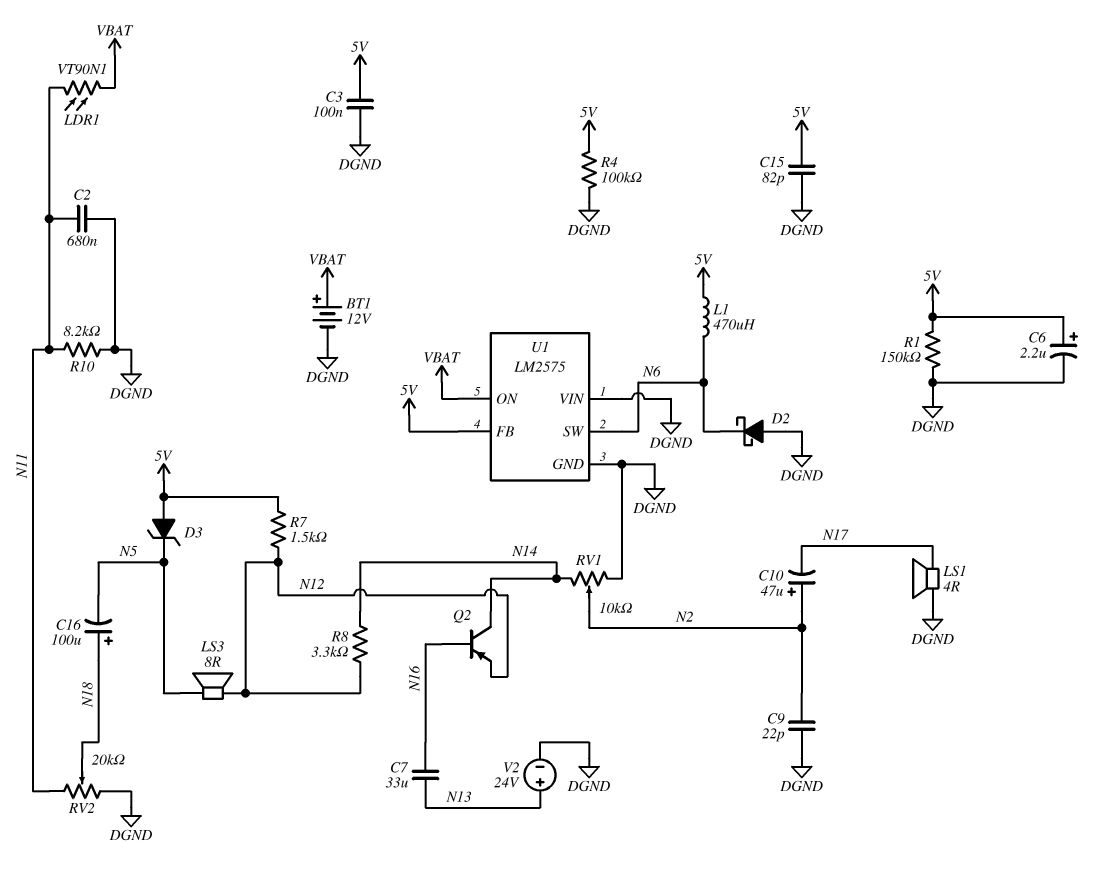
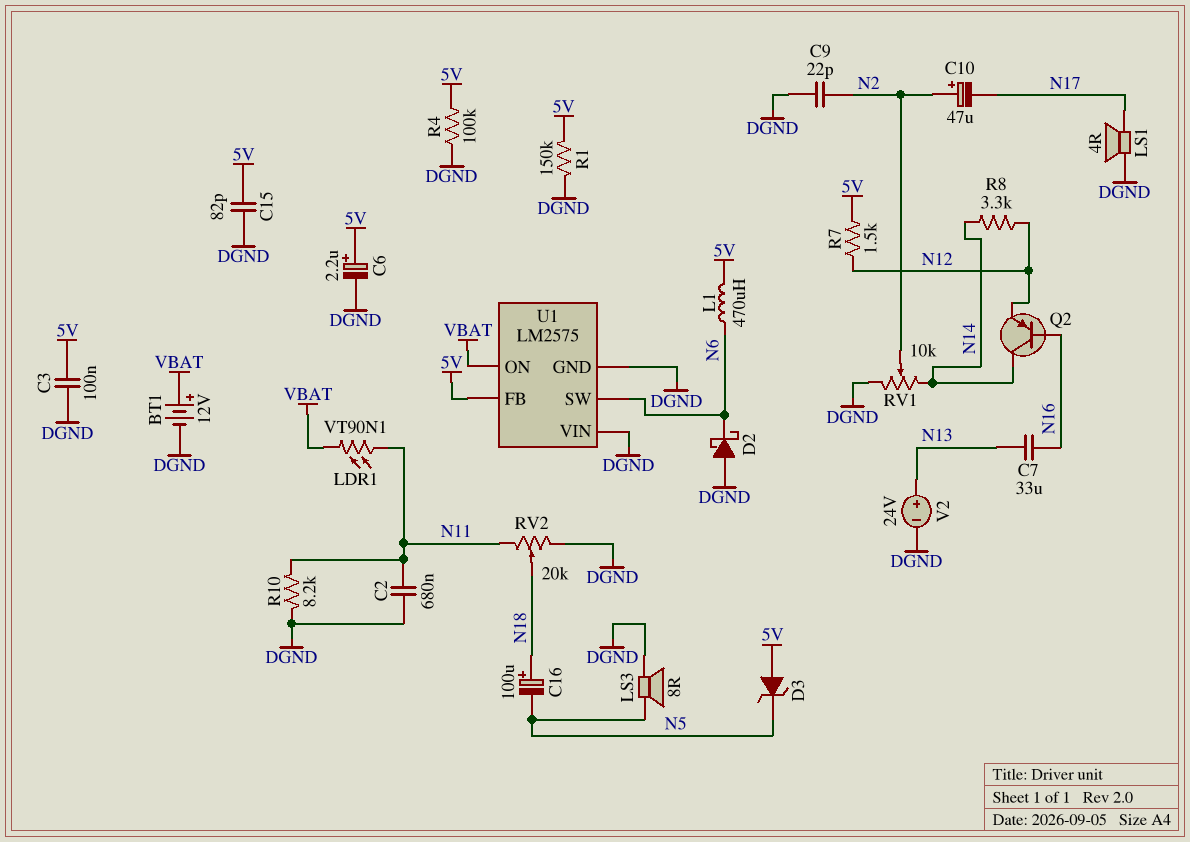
LS3: speaker 8R (N5, N12) -> speaker 8R (DGND, N5)

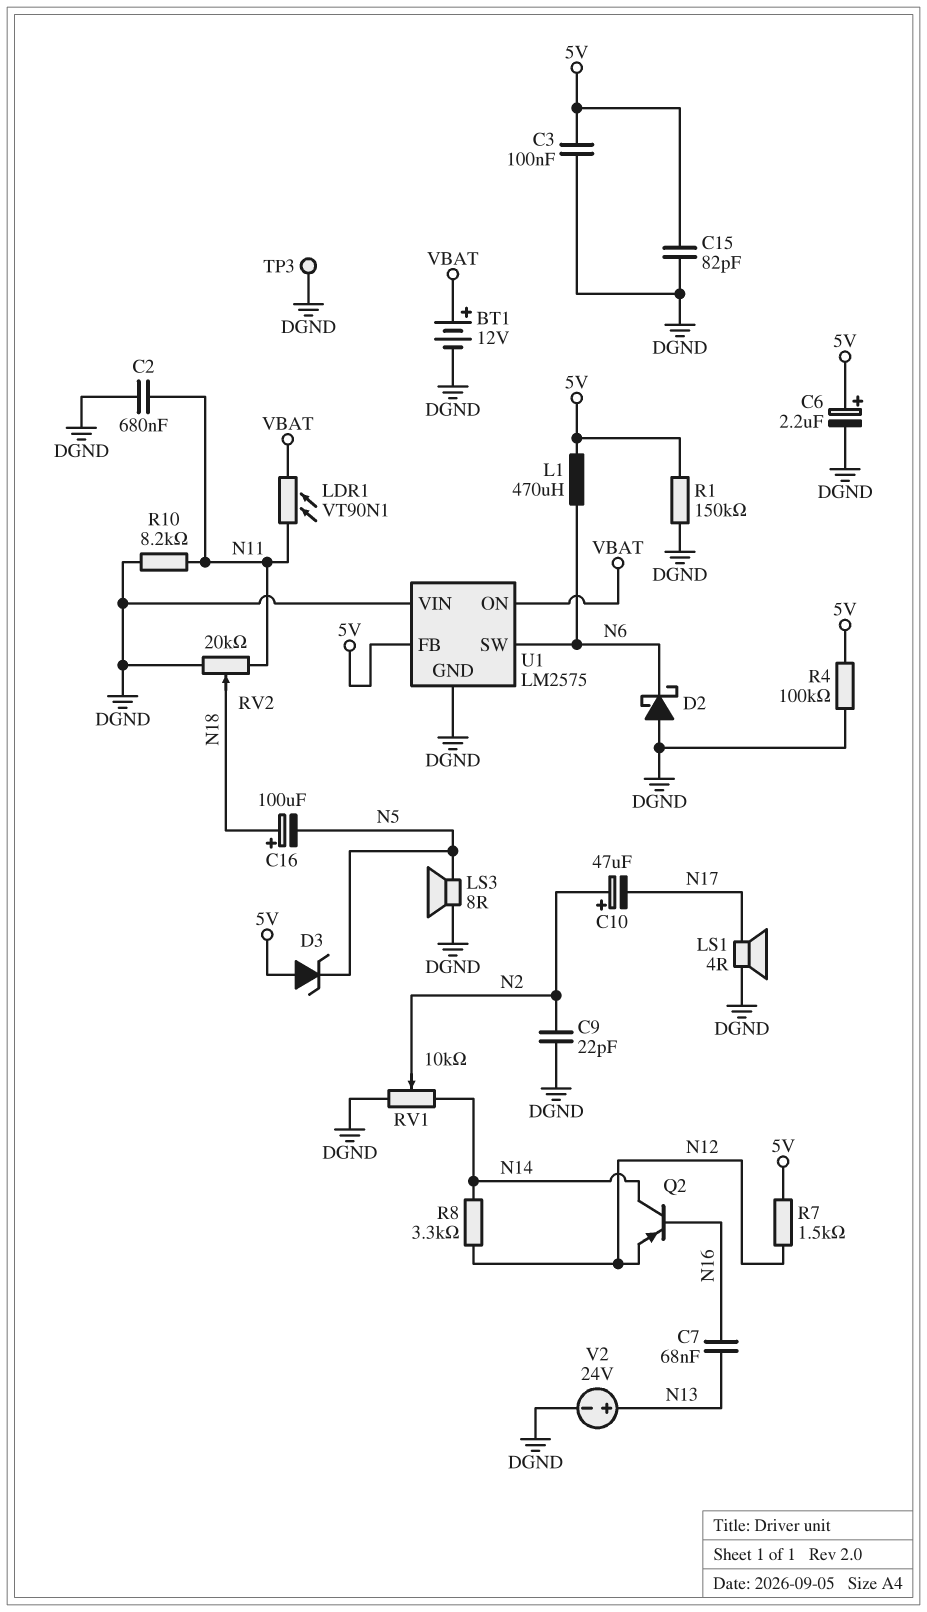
C7: 33uF (N13, N16) -> 68nF (N13, N16)
TP3: none -> test point (DGND)

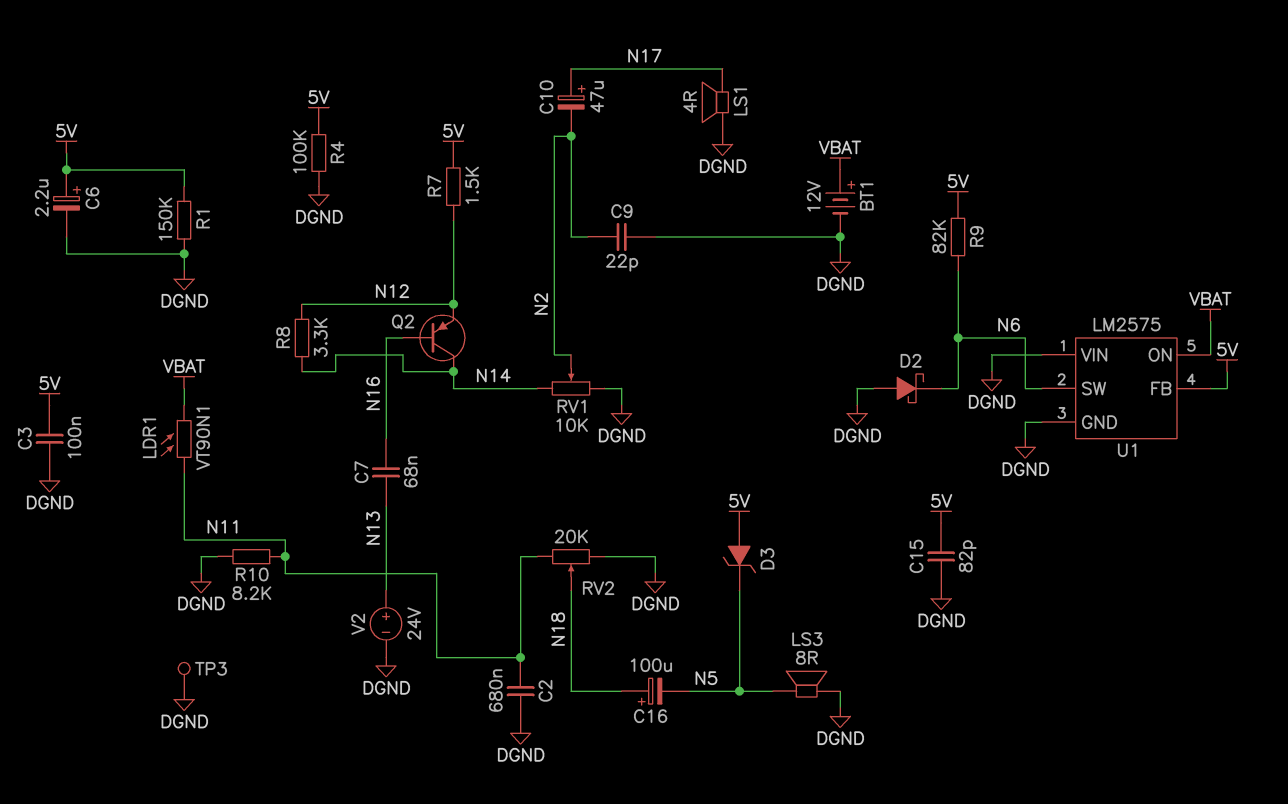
C10: 47uF (plus N2, minus N17) -> 47uF (plus N17, minus N2)
L1: 470uH (5V, N6) -> none
R9: none -> 82k (5V, N6)

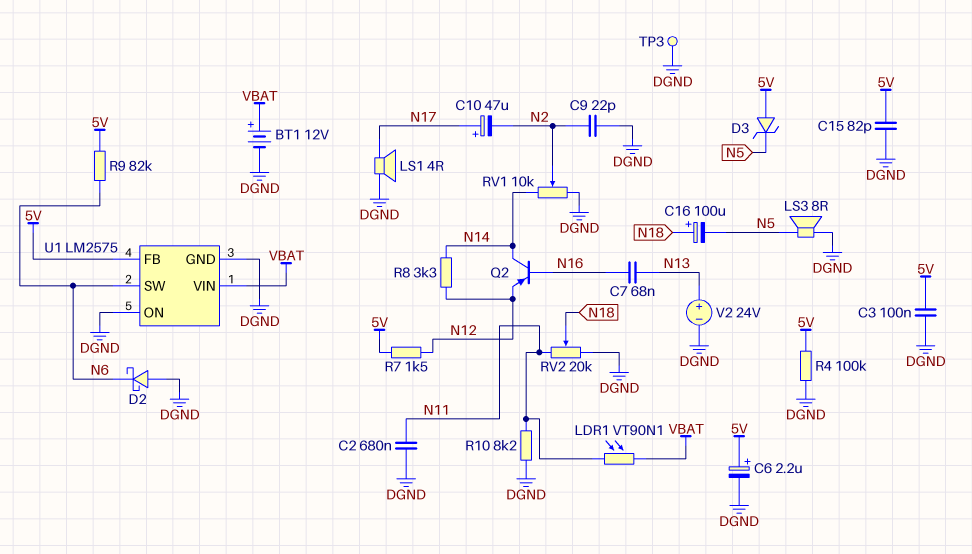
R1: 150k (5V, DGND) -> none
U1 pin ON: VBAT -> DGND
U1 pin VIN: DGND -> VBAT

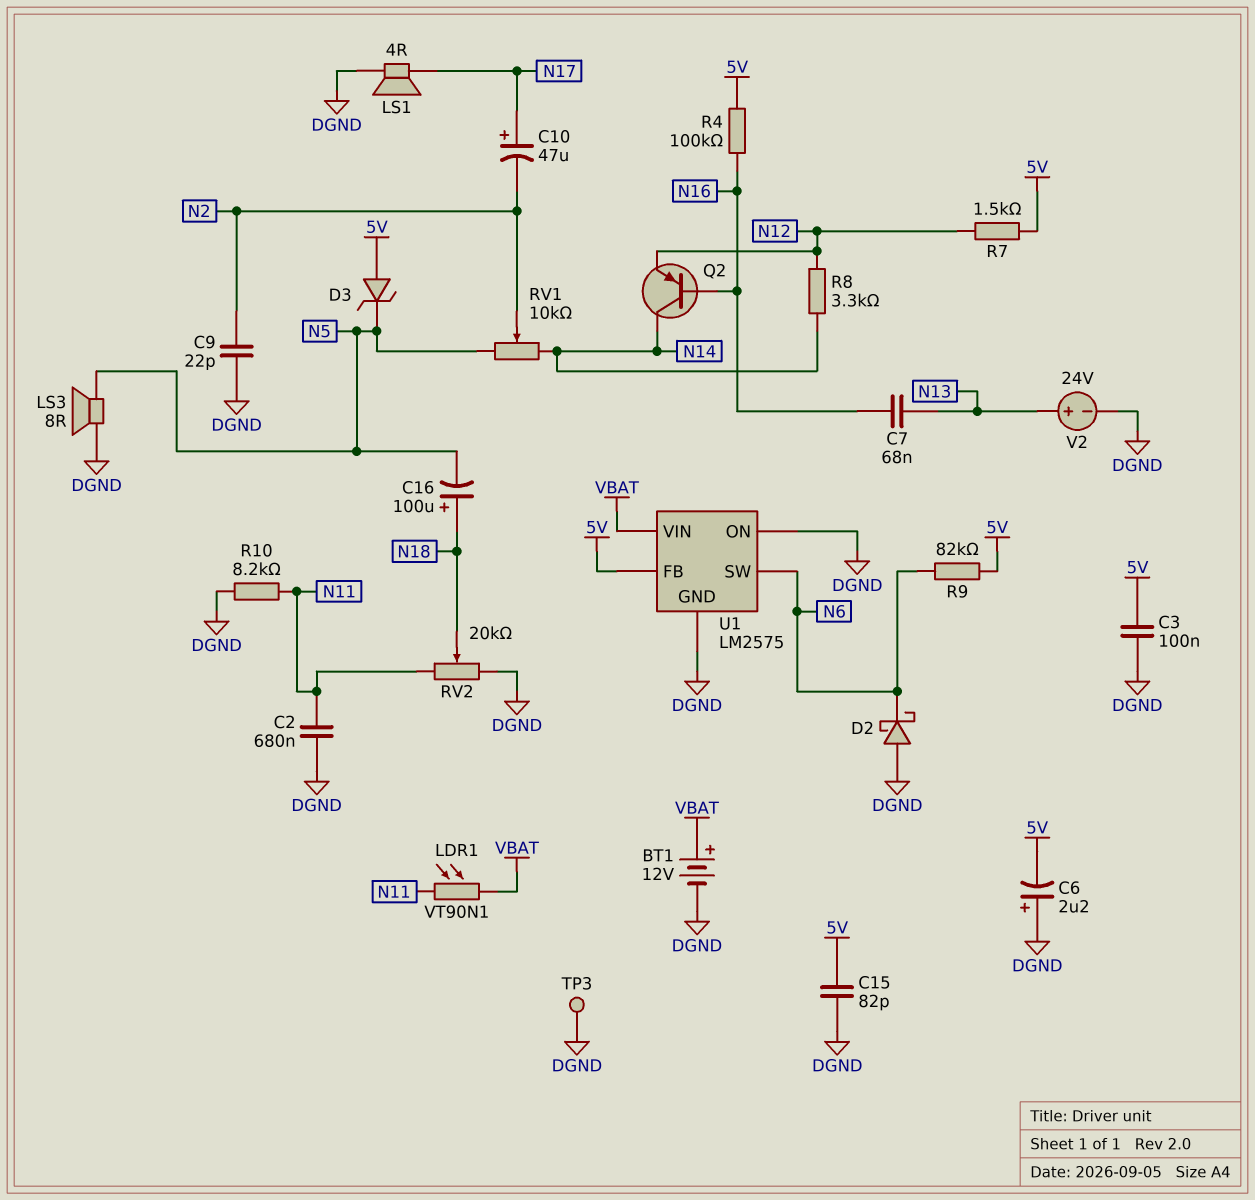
C6: 2.2uF (plus 5V, minus DGND) -> 2.2uF (plus DGND, minus 5V)
R4: 100k (5V, DGND) -> 100k (5V, N16)
RV1: 10k (DGND, N14, wiper N2) -> 10k (N5, N14, wiper N2)

